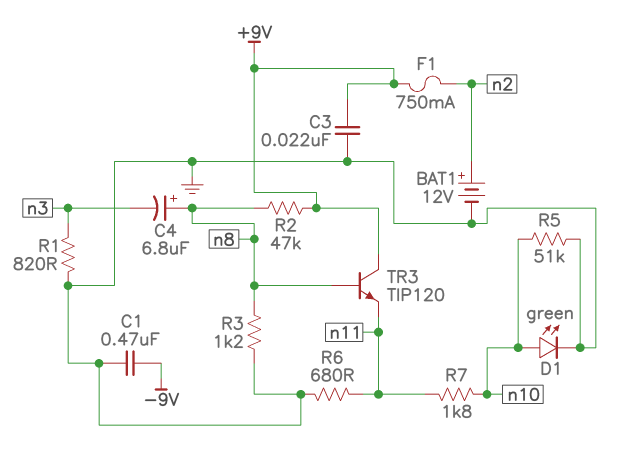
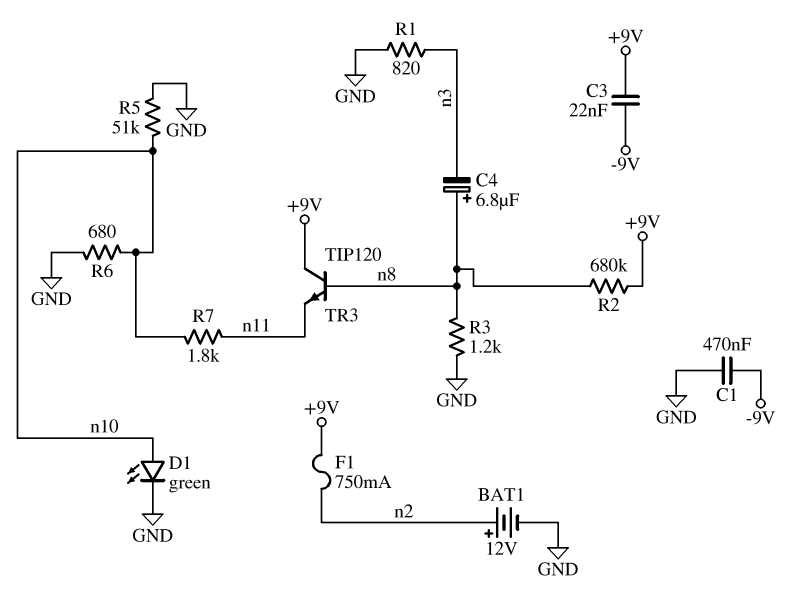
C3: 22nF (+9V, GND) -> 22nF (+9V, -9V)
R2: 47k (+9V, n8) -> 680k (+9V, n8)
R6: 680 (GND, n11) -> 680 (GND, n10)

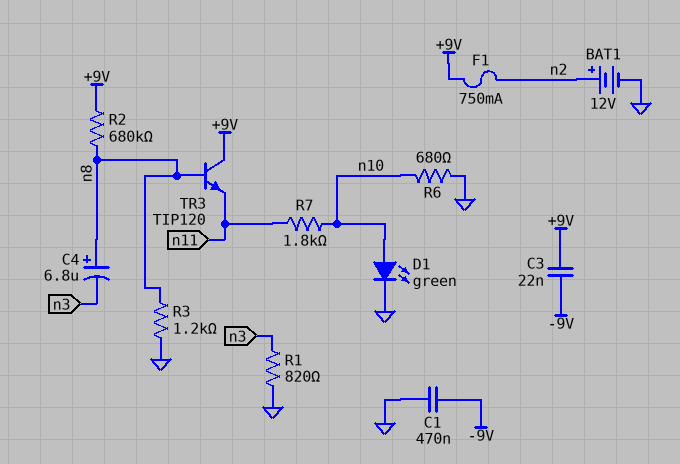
R5: 51k (GND, n10) -> none

